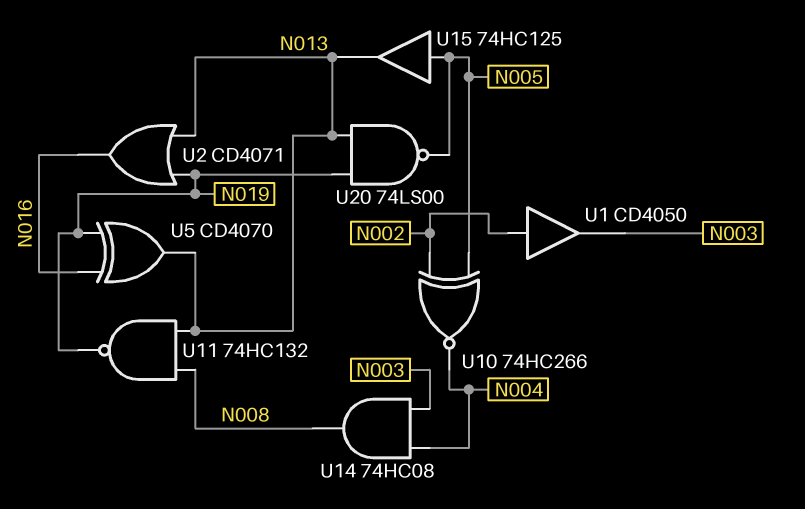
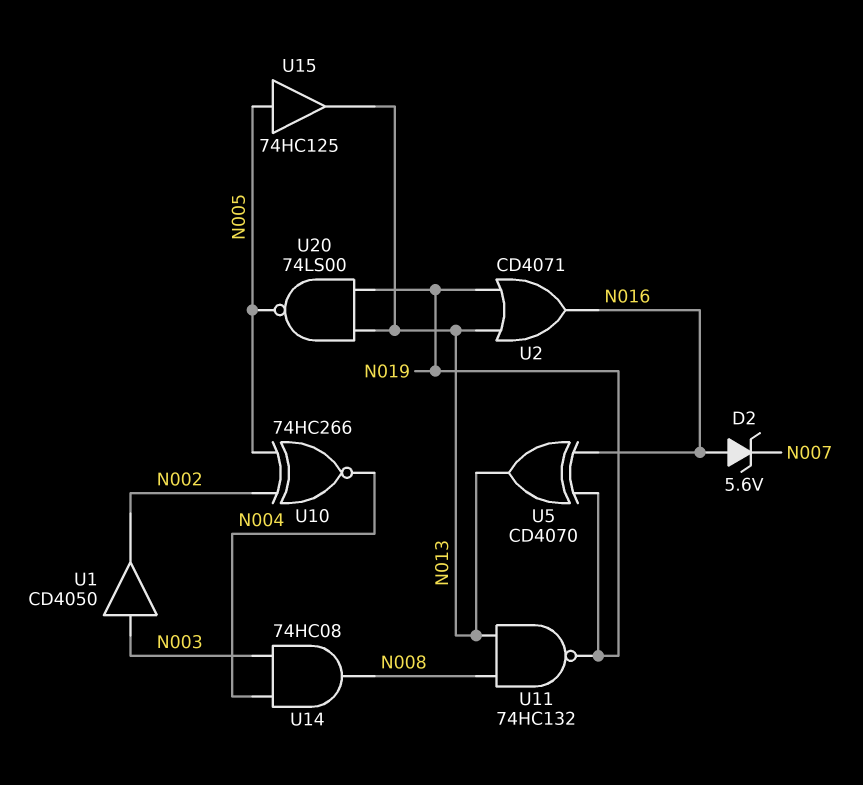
D2: none -> zener 5.6V (A N016, K N007)
U1: buffer CD4050 (in N002, out N003) -> buffer CD4050 (in N003, out N002)

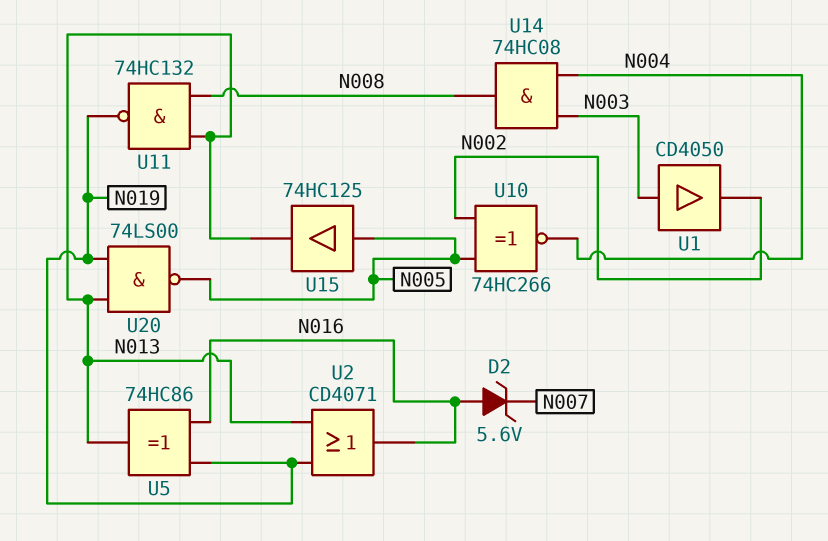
U5: XOR CD4070 (in N016, in N019, out N013) -> XOR 74HC86 (in N016, in N019, out N013)

